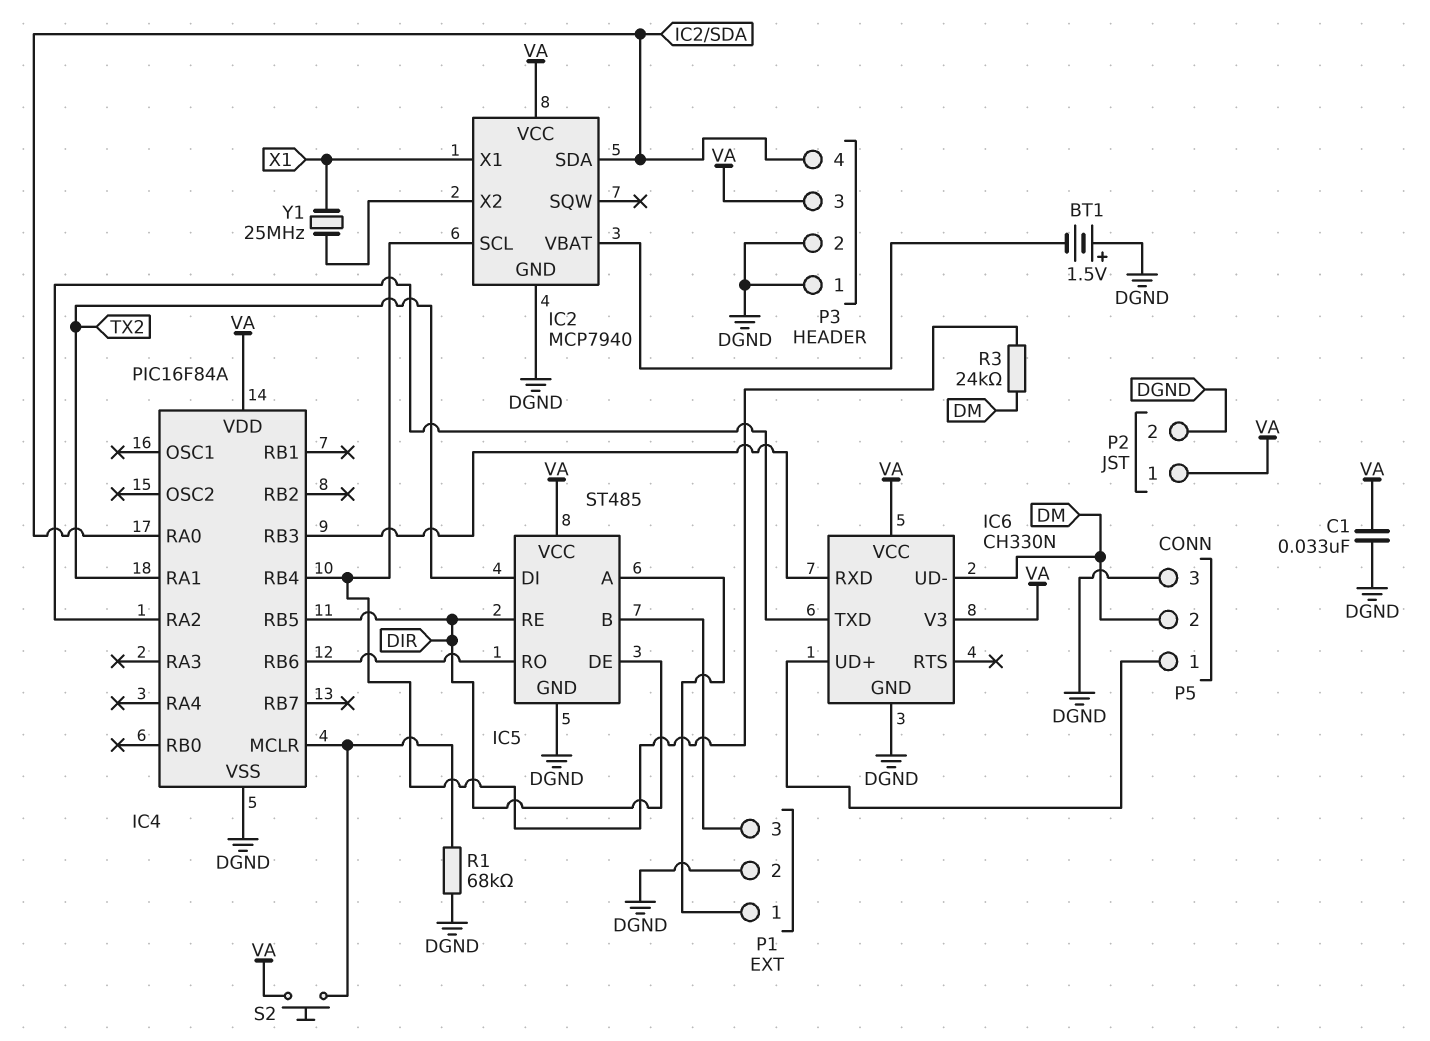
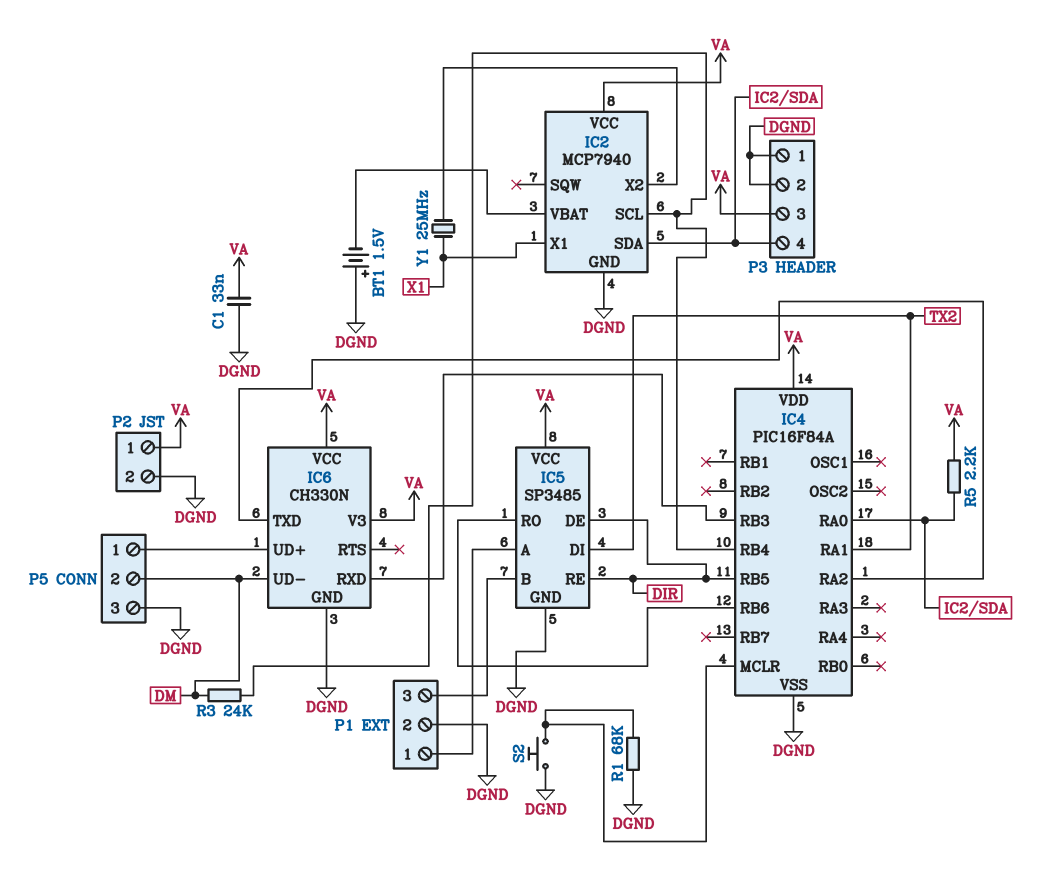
IC5: ST485 -> SP3485
R5: none -> 2.2k (IC2/SDA, VA)
S2: button (IC4/MCLR, VA) -> button (DGND, IC4/MCLR)

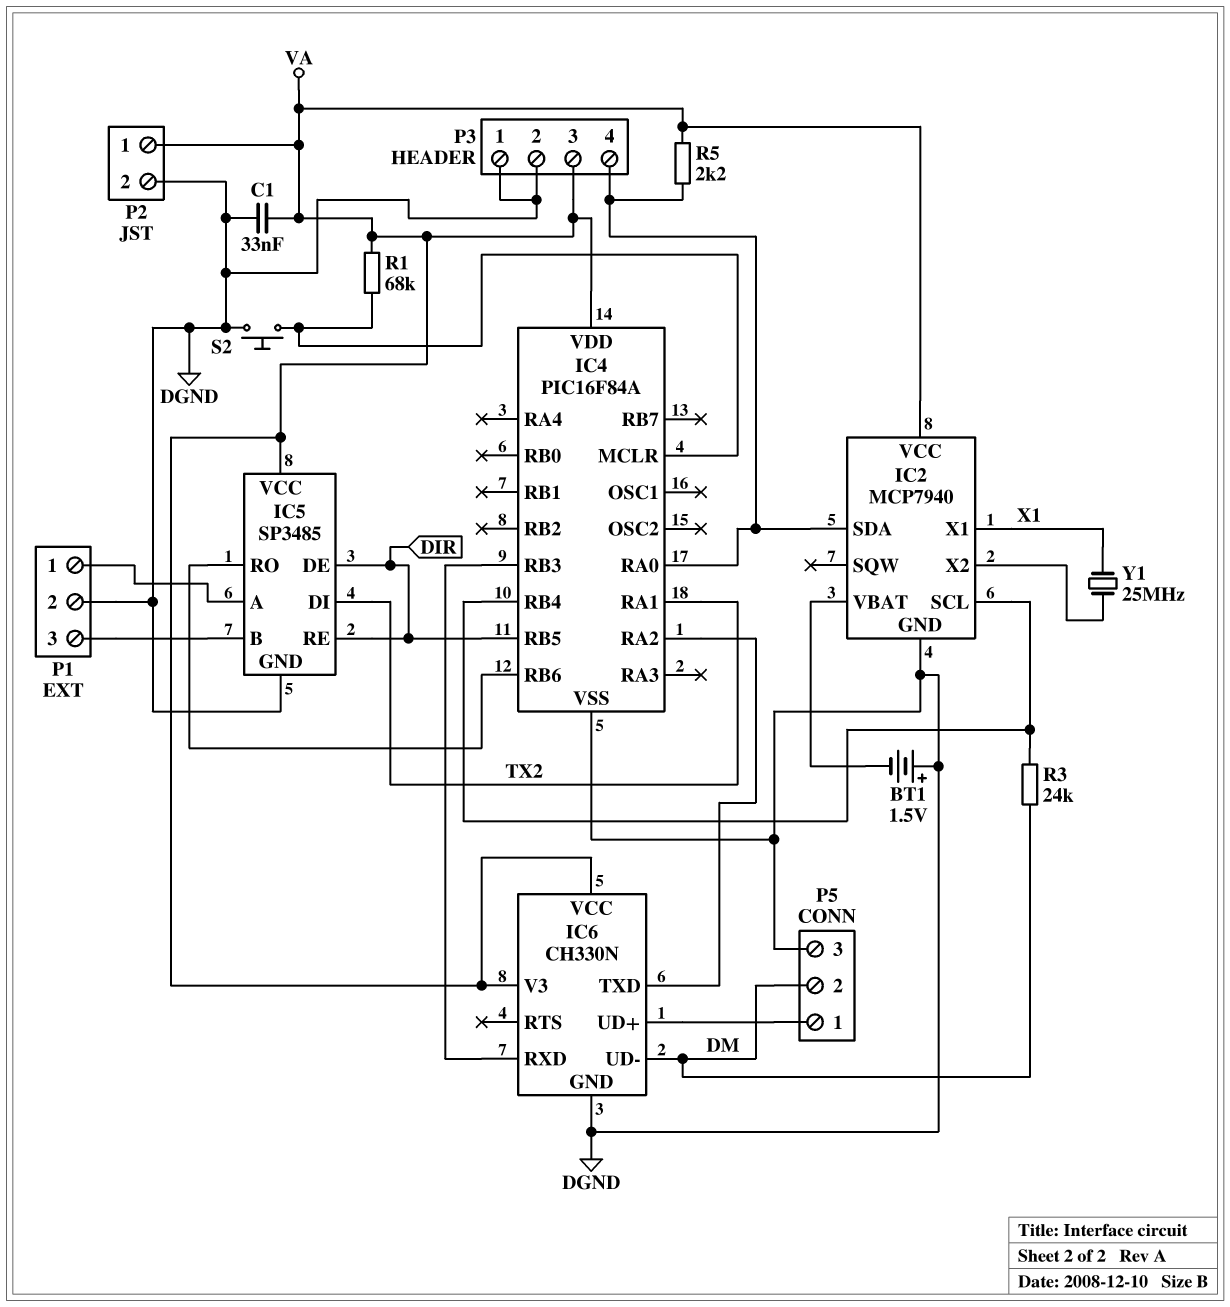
R1: 68k (DGND, IC4/MCLR) -> 68k (IC4/MCLR, VA)

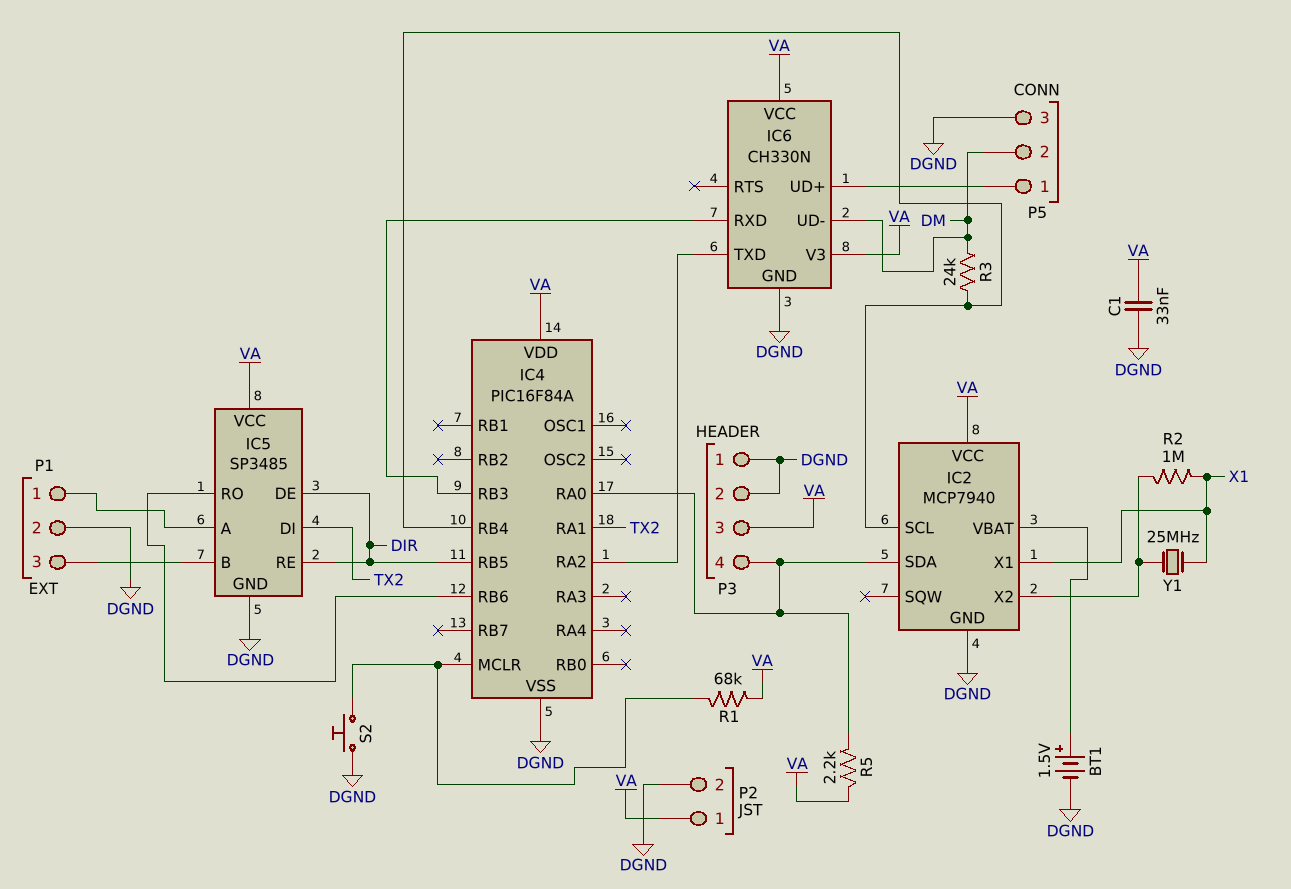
BT1: 1.5V (plus DGND, minus IC2/VBAT) -> 1.5V (plus IC2/VBAT, minus DGND)
R2: none -> 1M (IC2/X2, X1)

